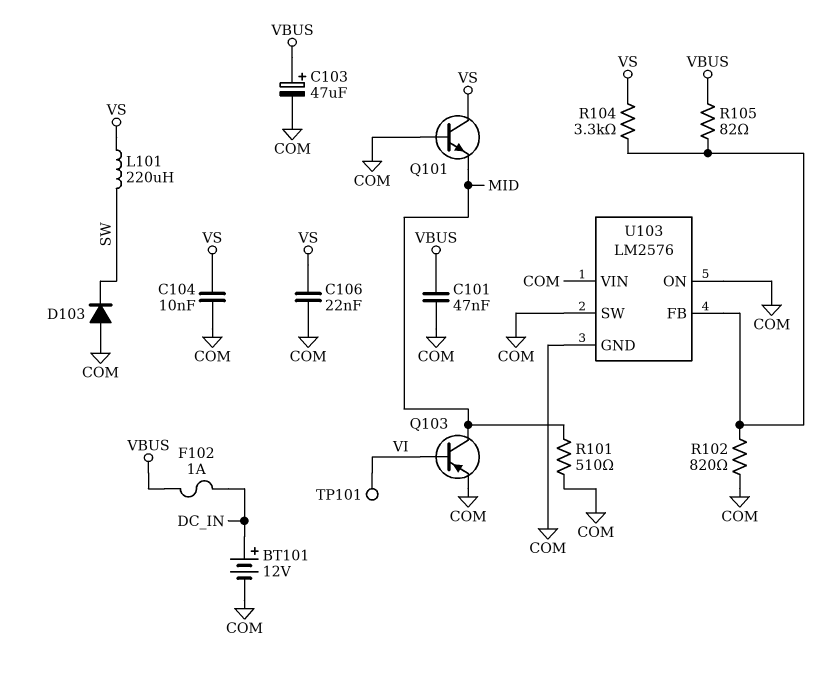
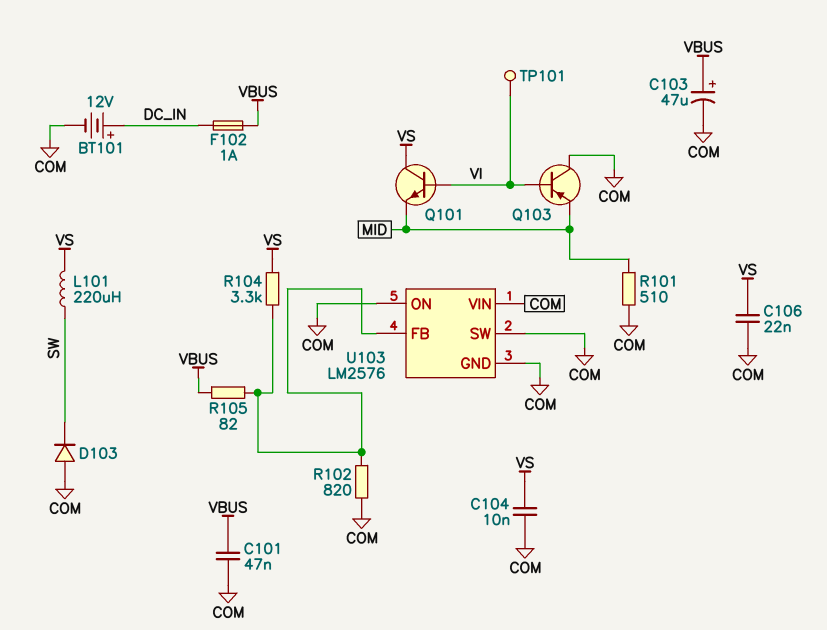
Q101: NPN (B COM, C VS, E MID) -> NPN (B VI, C VS, E MID)
Q103: PNP (B VI, C MID, E COM) -> PNP (B VI, C COM, E MID)

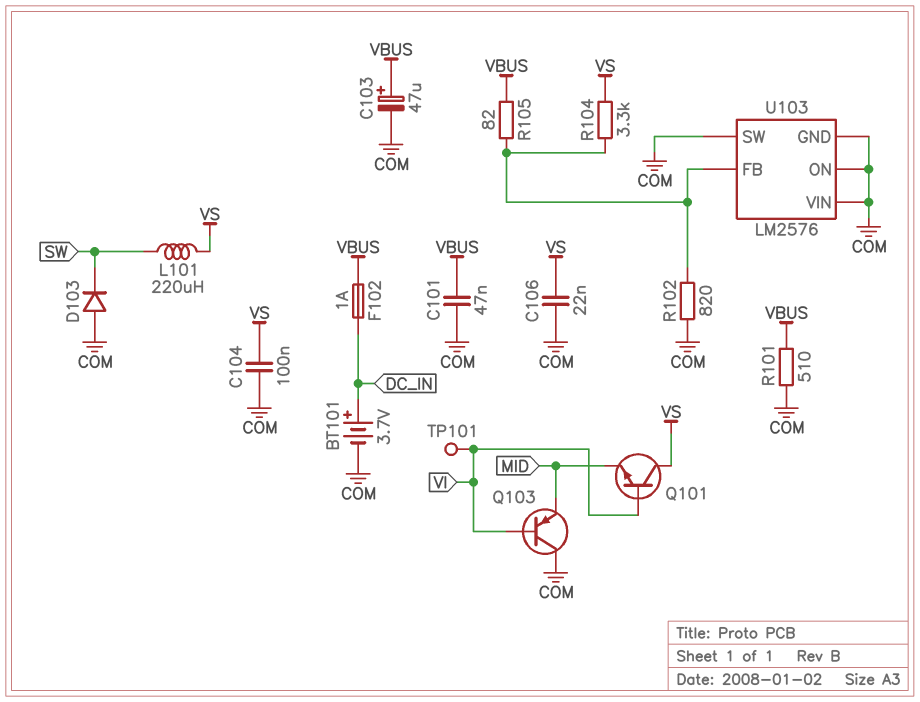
BT101: 12V (plus DC_IN, minus COM) -> 3.7V (plus DC_IN, minus COM)
C104: 10nF (COM, VS) -> 100nF (COM, VS)
R101: 510 (COM, MID) -> 510 (COM, VBUS)

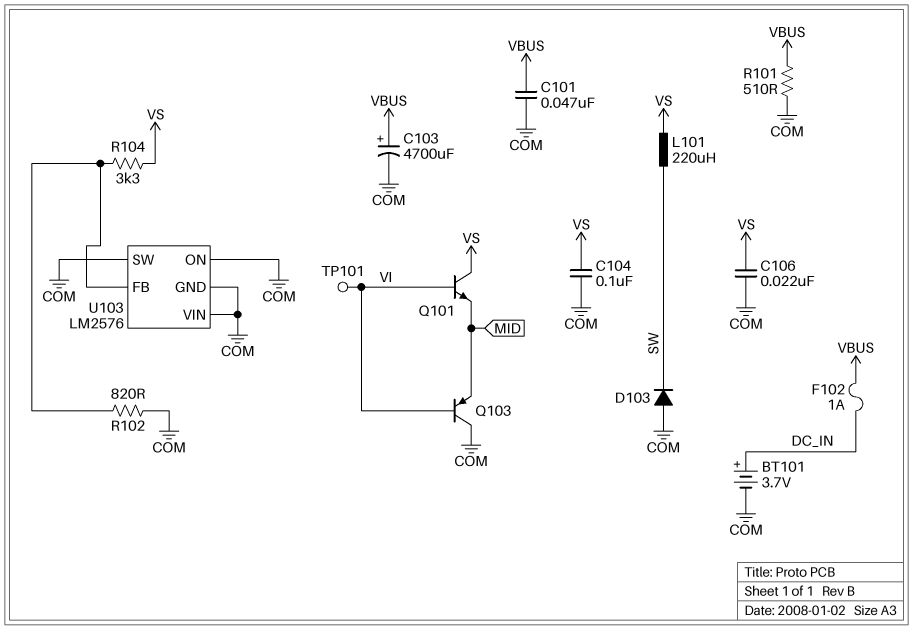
C103: 47uF (plus VBUS, minus COM) -> 4700uF (plus VBUS, minus COM)
R105: 82 (U103/FB, VBUS) -> none

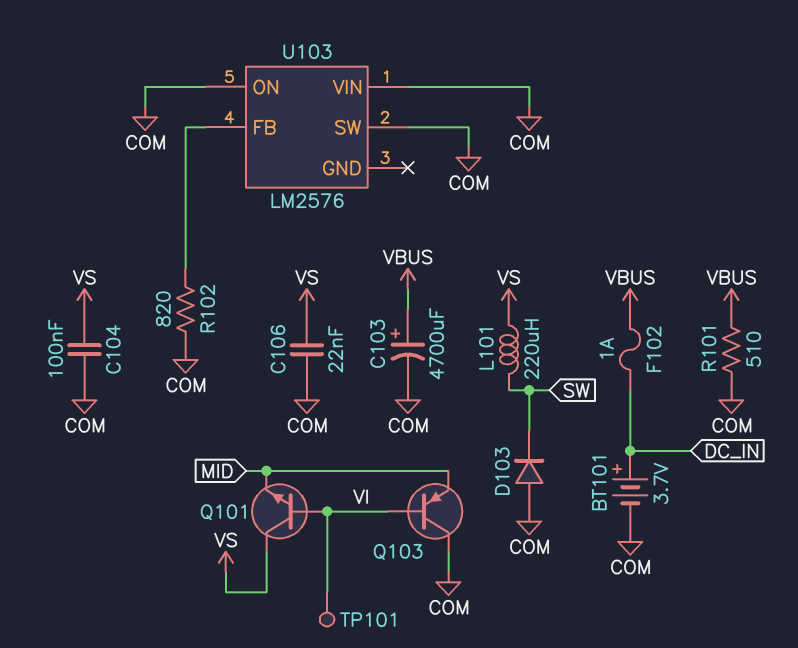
C101: 47nF (COM, VBUS) -> none
R104: 3.3k (U103/FB, VS) -> none
U103 pin GND: COM -> none

